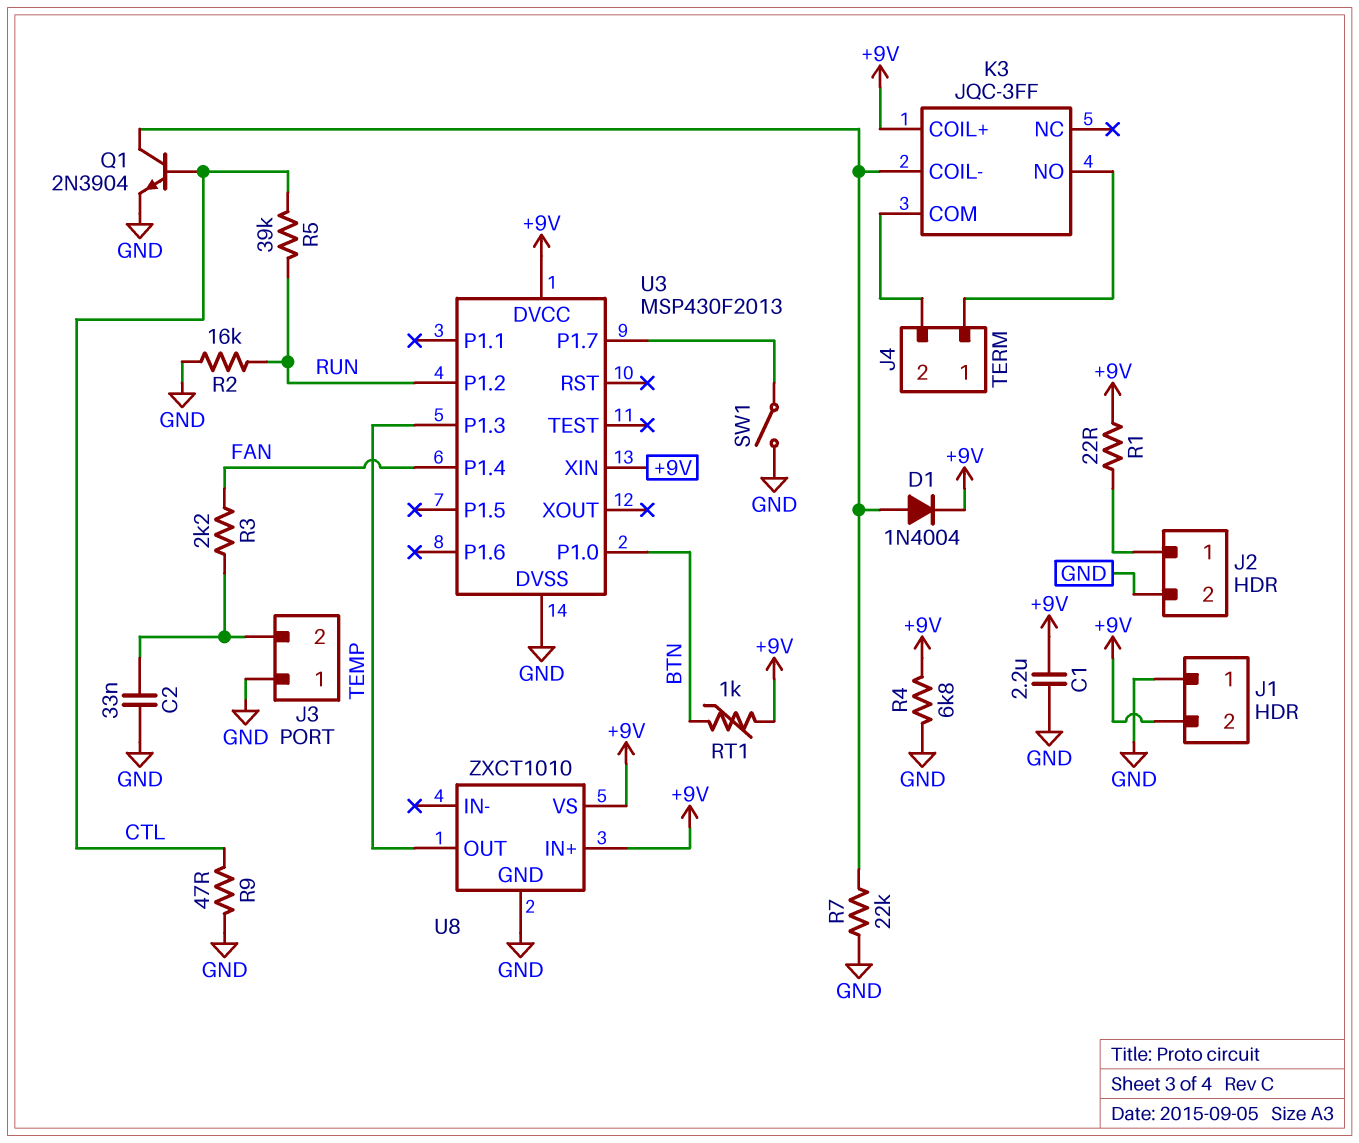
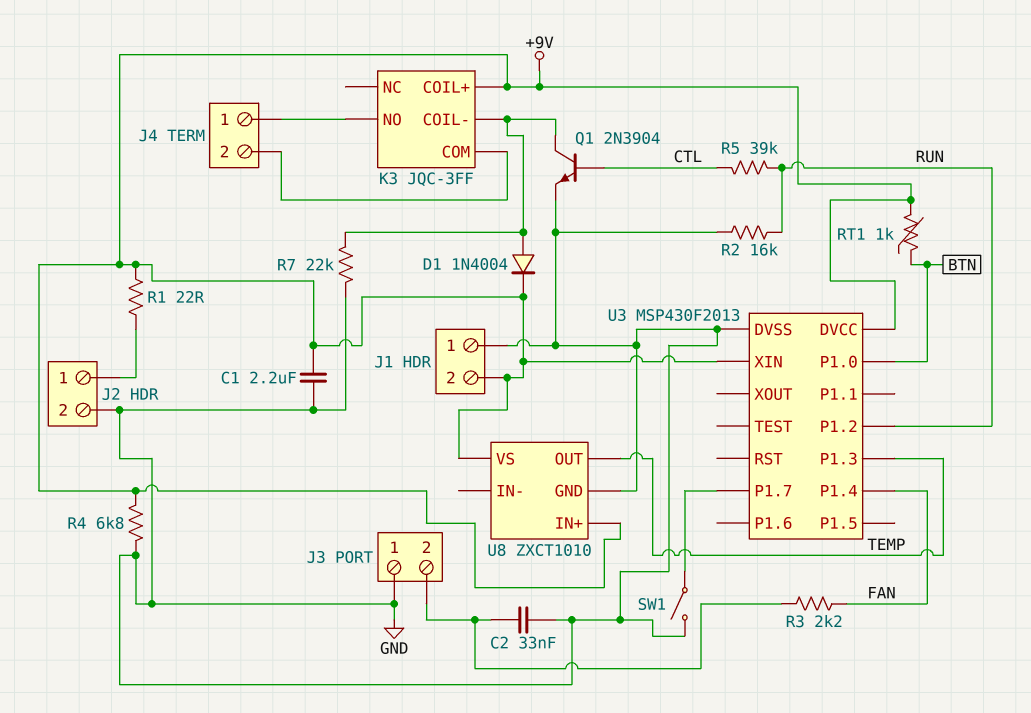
R9: 47 (CTL, GND) -> none

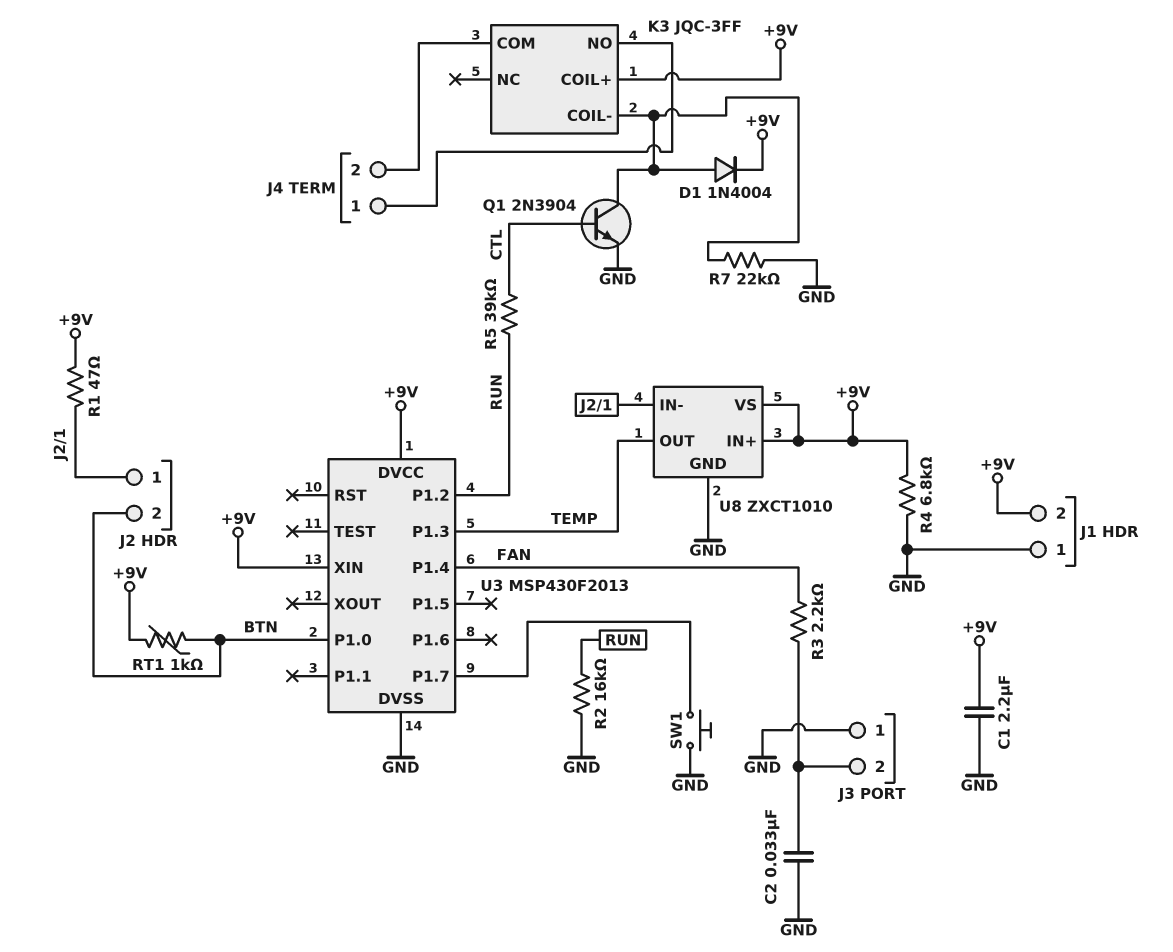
J2 pin 2: GND -> BTN
R1: 22 (+9V, J2/1) -> 47 (+9V, J2/1)
SW1: switch (GND, U3/P1.7) -> button (GND, U3/P1.7)
U8 pin IN-: none -> J2/1

